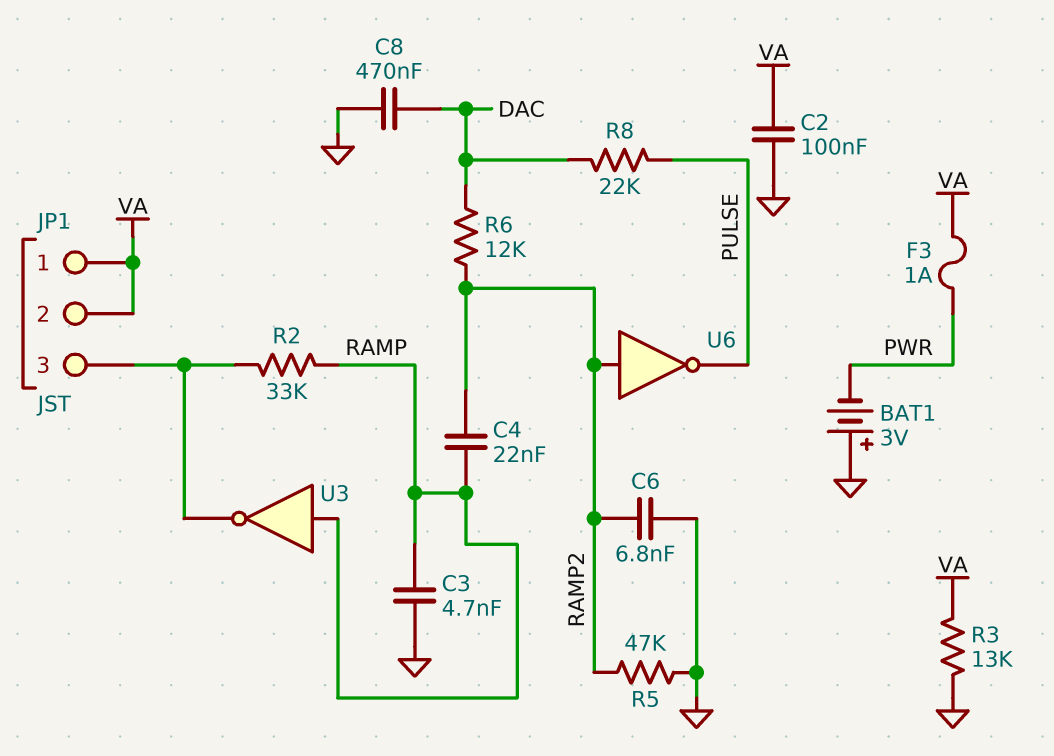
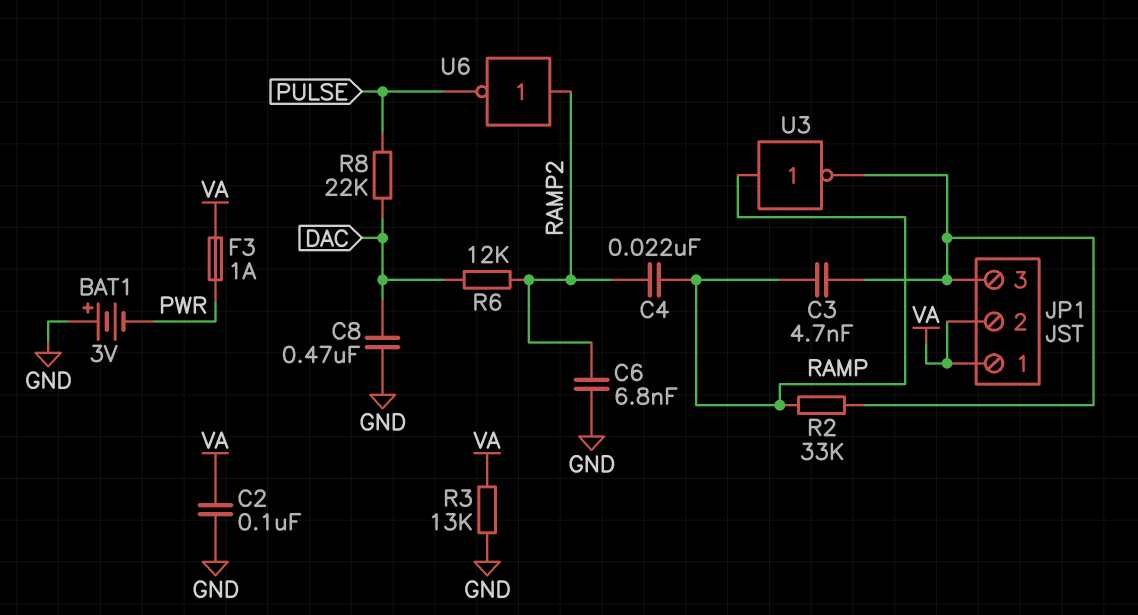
C3: 4.7nF (GND, RAMP) -> 4.7nF (JP1/3, RAMP)
R5: 47k (GND, RAMP2) -> none

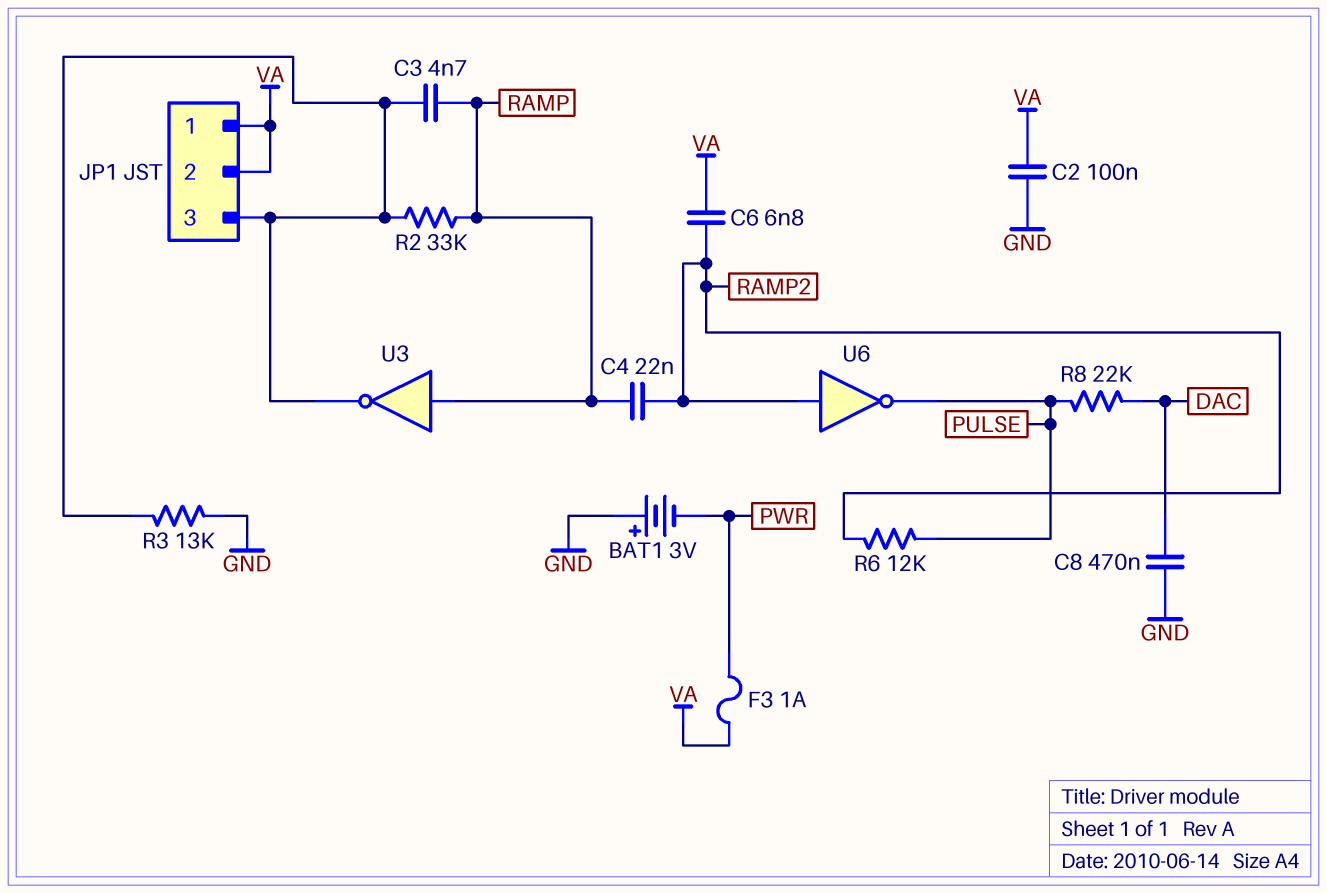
C6: 6.8nF (GND, RAMP2) -> 6.8nF (RAMP2, VA)
R3: 13k (GND, VA) -> 13k (GND, JP1/3)
R6: 12k (DAC, RAMP2) -> 12k (PULSE, RAMP2)

